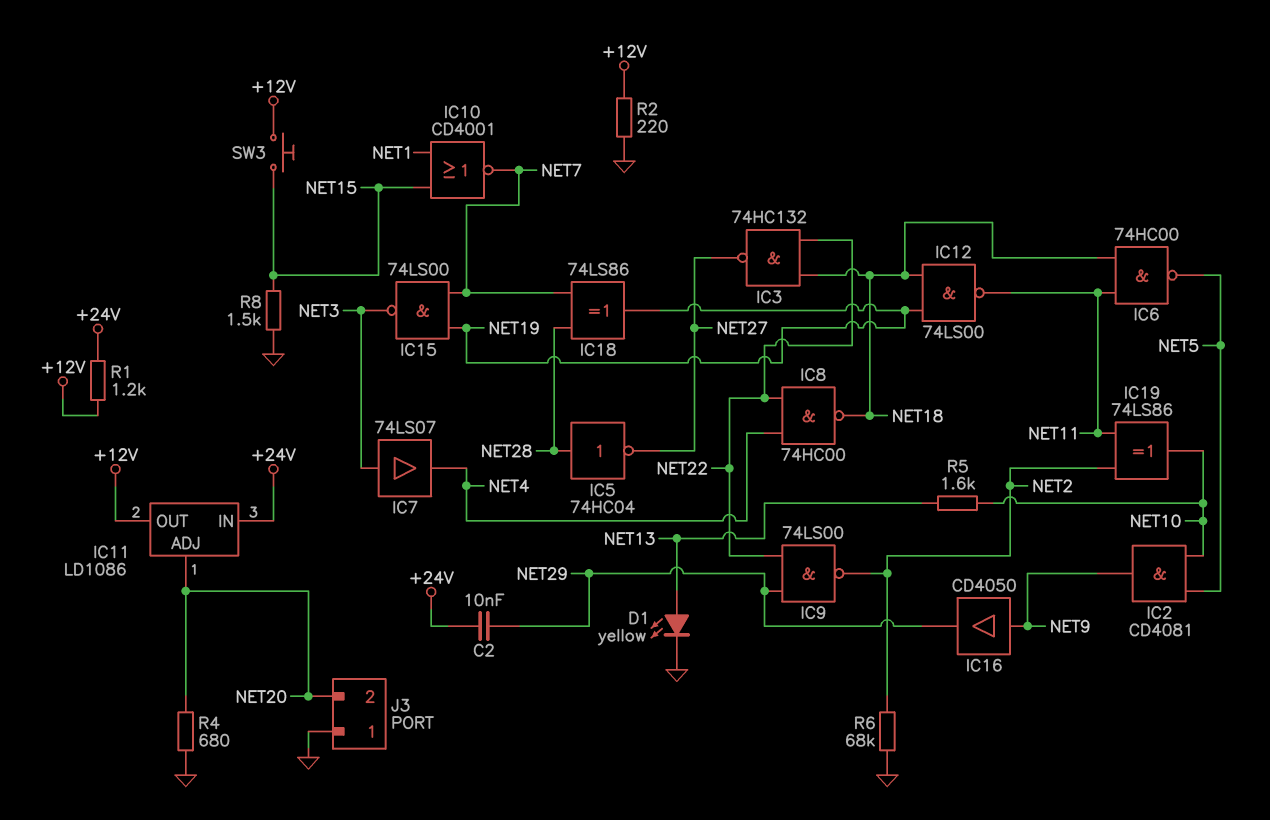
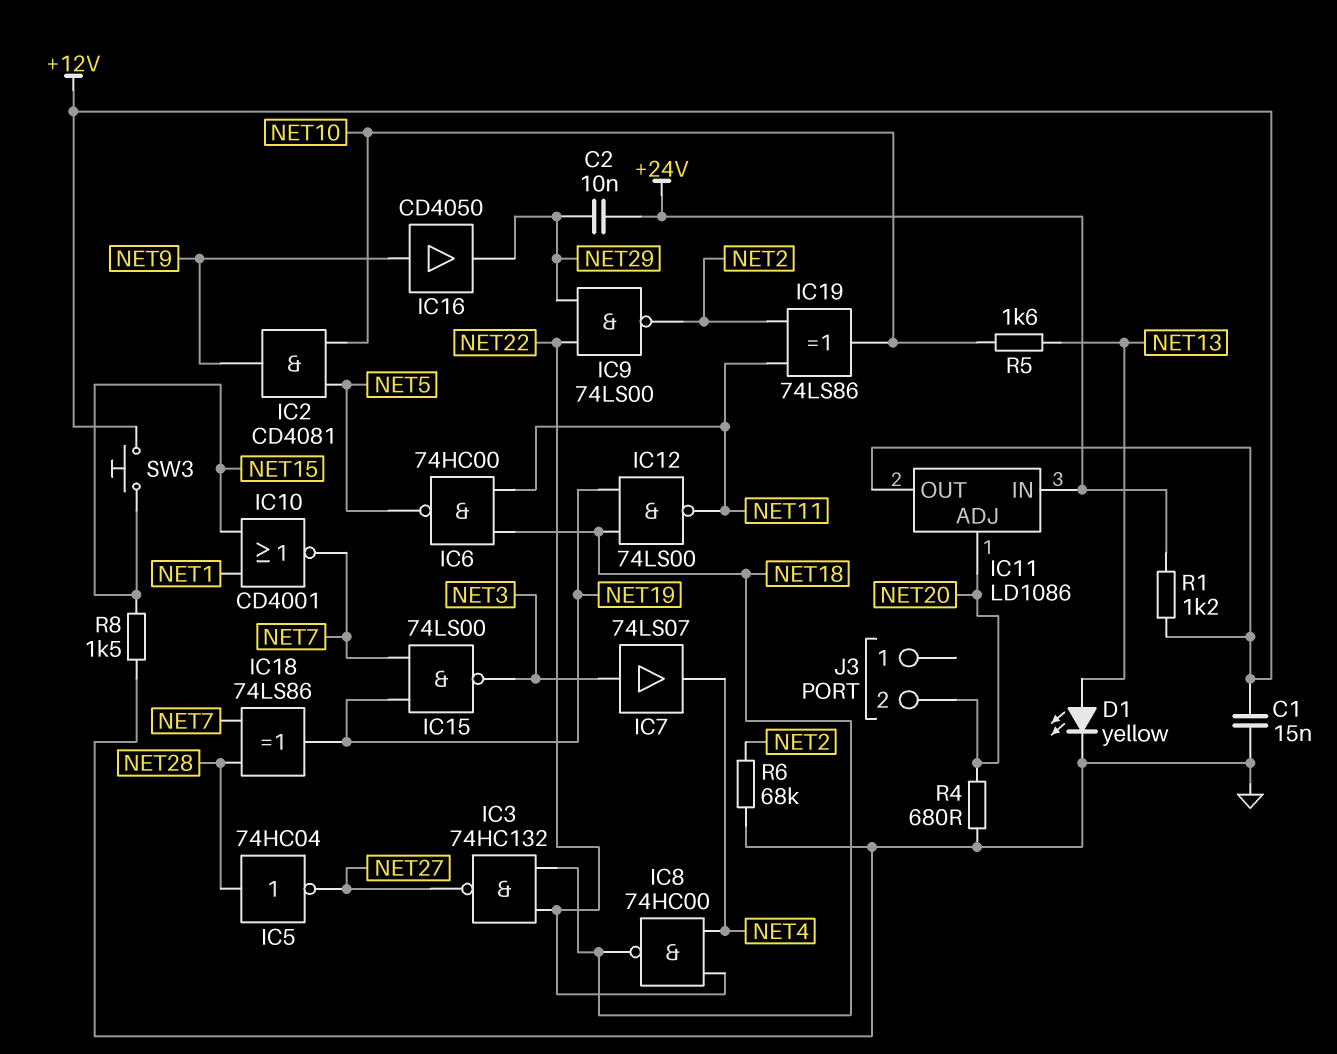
C1: none -> 15nF (+12V, GND)
J3 pin 1: GND -> none
R2: 220 (+12V, GND) -> none

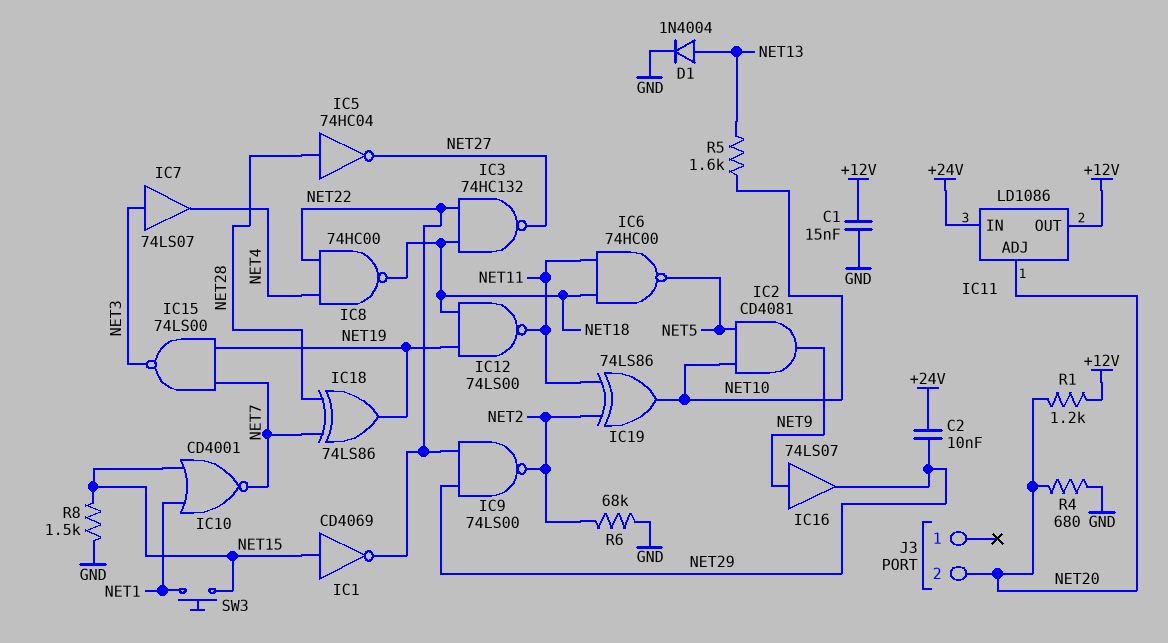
D1: LED yellow (A NET13, K GND) -> diode 1N4004 (A NET13, K GND)
IC1: none -> NOT CD4069 (in NET15, out NET22)
IC16: buffer CD4050 (in NET9, out NET29) -> buffer 74LS07 (in NET9, out NET29)
R1: 1.2k (+12V, +24V) -> 1.2k (+12V, NET20)
SW3: button (+12V, NET15) -> button (NET1, NET15)

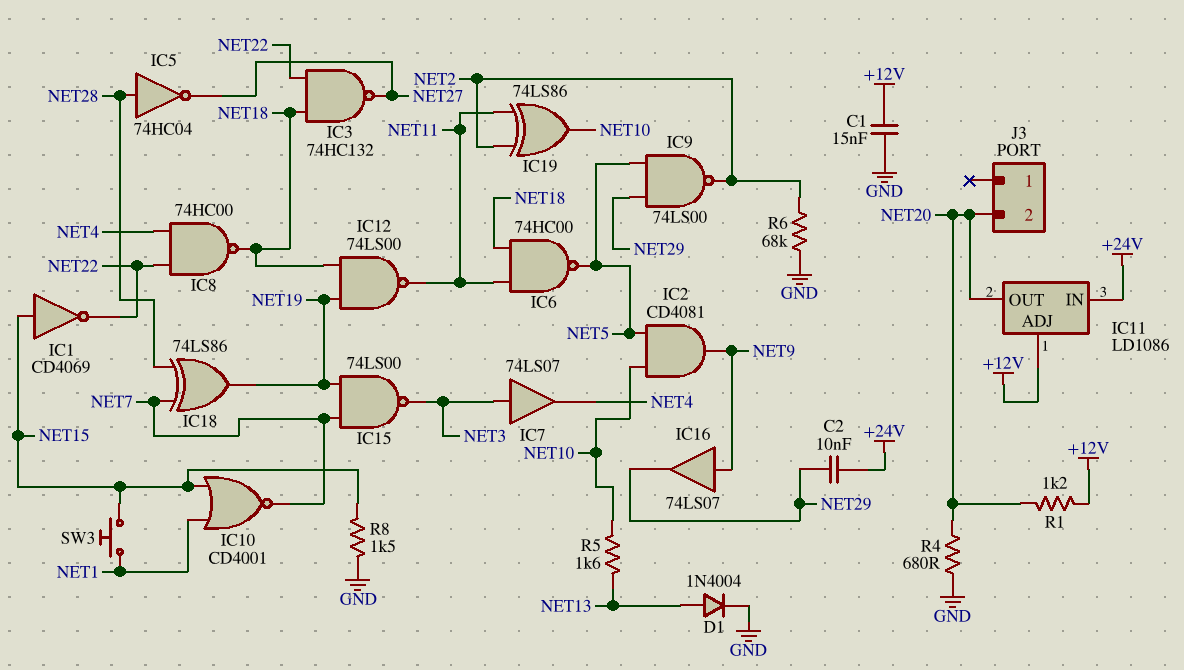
IC9: NAND 74LS00 (in NET22, in NET29, out NET2) -> NAND 74LS00 (in NET5, in NET29, out NET2)
IC11 pin ADJ: NET20 -> +12V
IC11 pin OUT: +12V -> NET20

